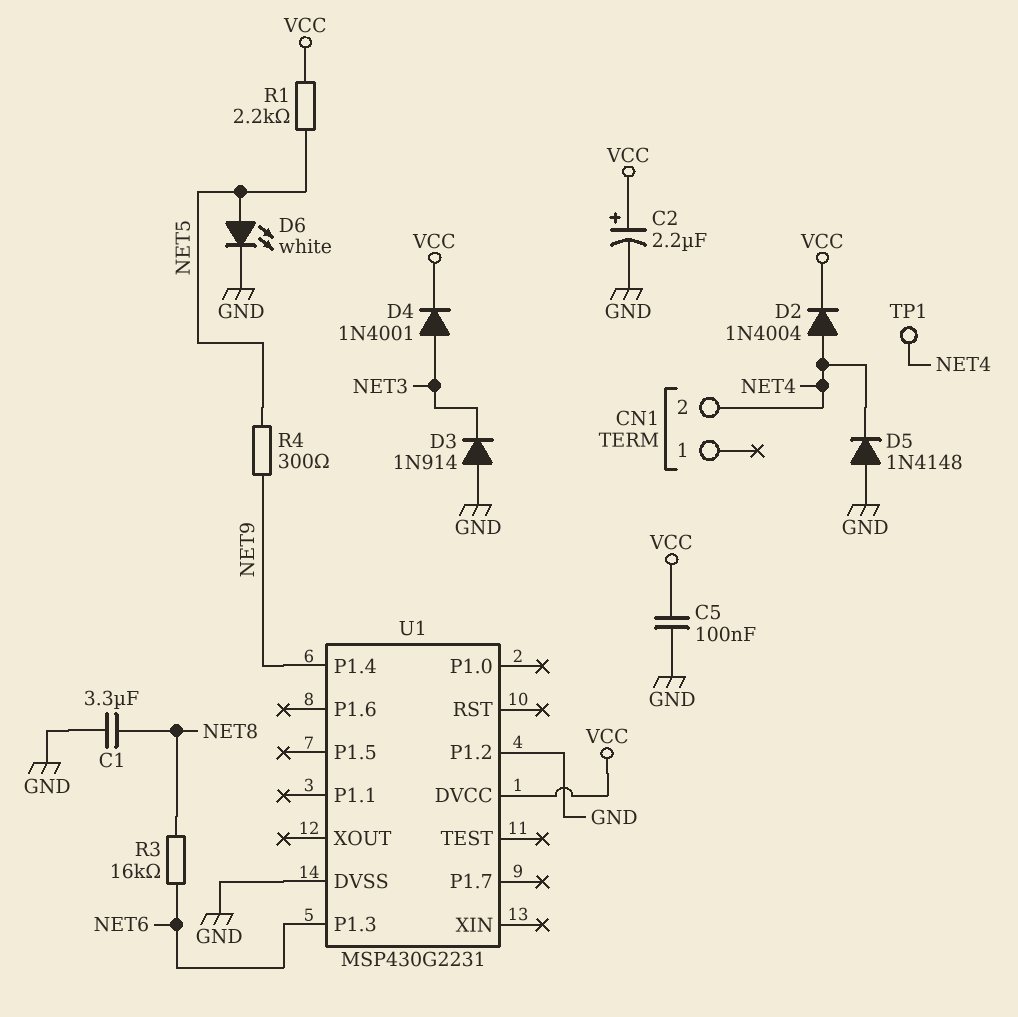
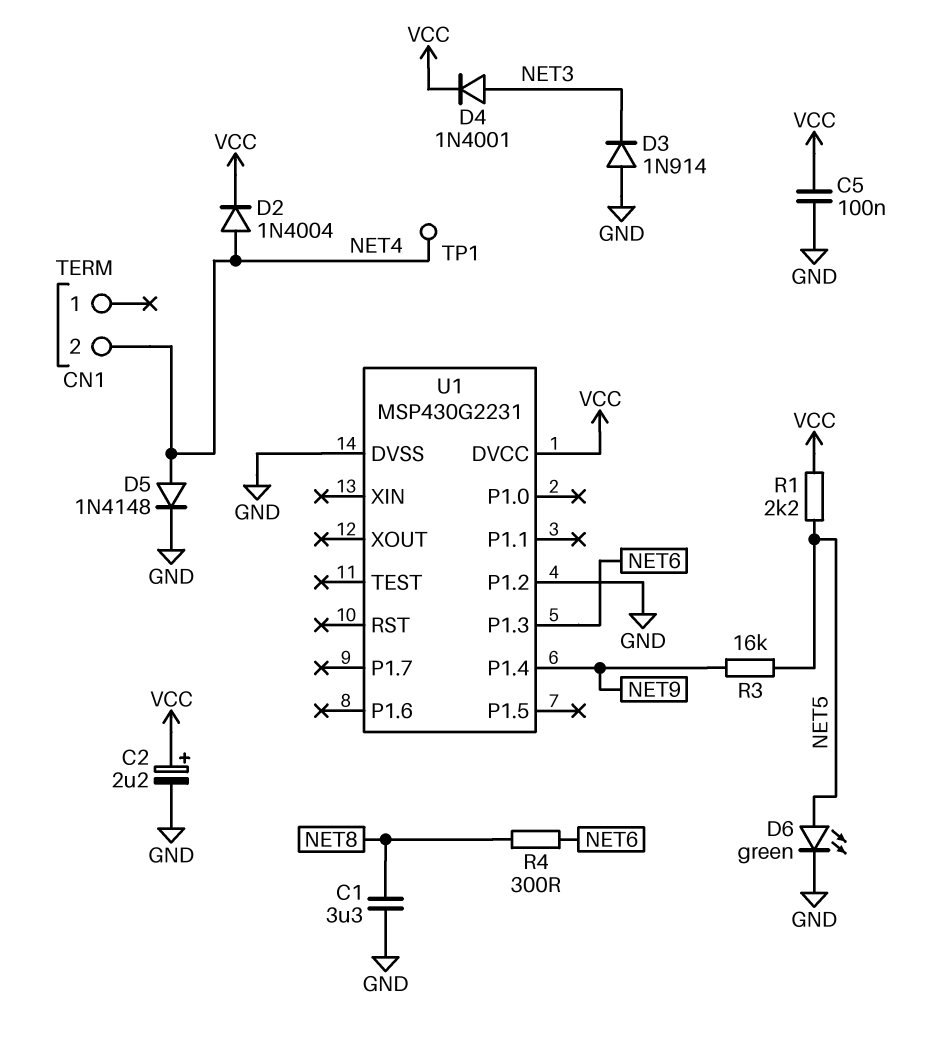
D5: diode 1N4148 (A GND, K NET4) -> diode 1N4148 (A NET4, K GND)
D6: LED white (A NET5, K GND) -> LED green (A NET5, K GND)
R3: 16k (NET6, NET8) -> 16k (NET5, NET9)
R4: 300 (NET5, NET9) -> 300 (NET6, NET8)

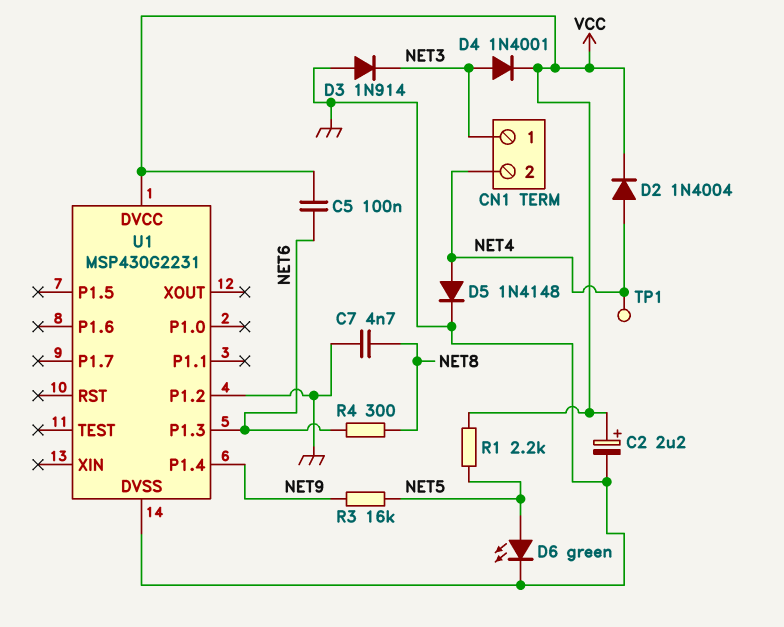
C1: 3.3uF (GND, NET8) -> none
C5: 100nF (GND, VCC) -> 100nF (NET6, VCC)
C7: none -> 4.7nF (GND, NET8)
CN1 pin 1: none -> NET3

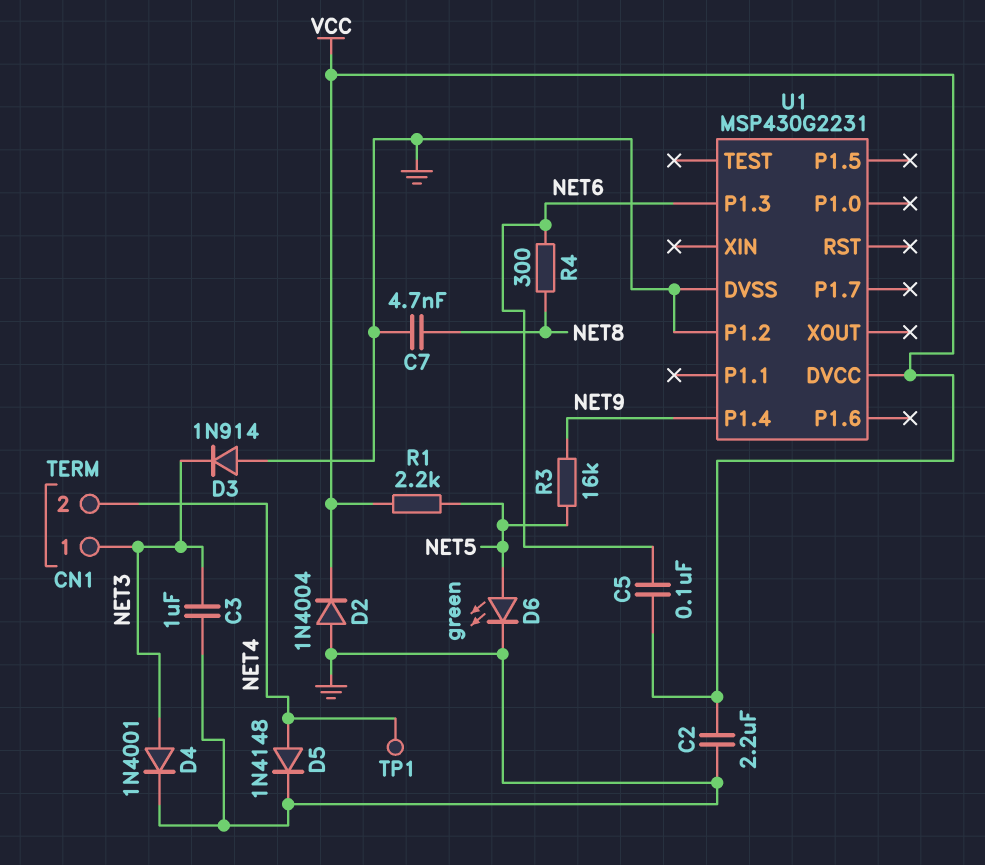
C2: 2.2uF (plus VCC, minus GND) -> 2.2uF (GND, VCC)
C3: none -> 1uF (GND, NET3)
D2: diode 1N4004 (A NET4, K VCC) -> diode 1N4004 (A GND, K VCC)
D4: diode 1N4001 (A NET3, K VCC) -> diode 1N4001 (A NET3, K GND)

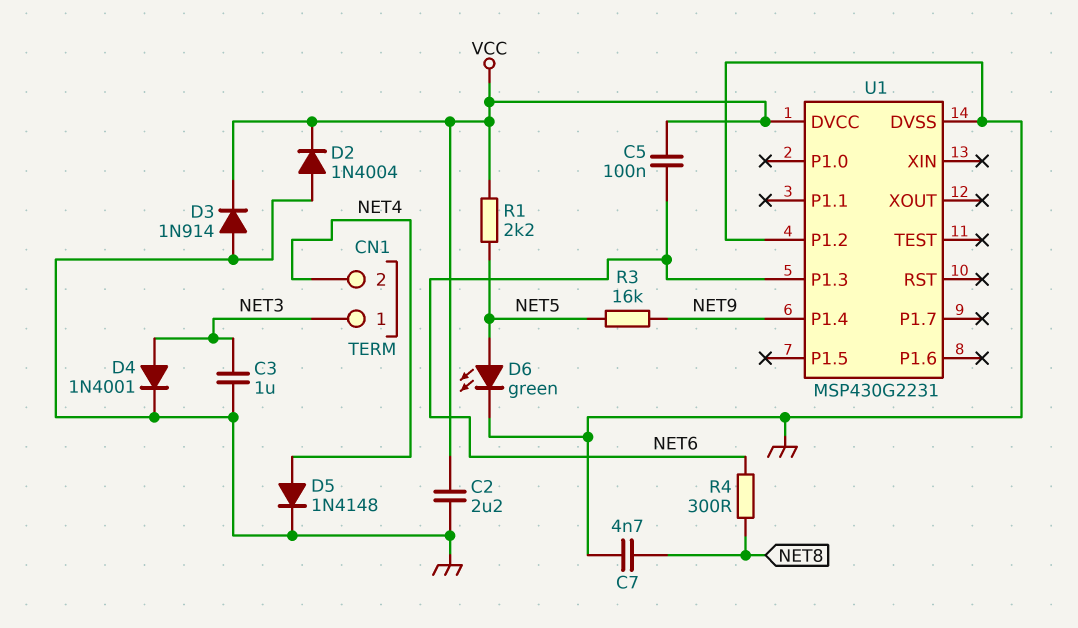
D3: diode 1N914 (A GND, K NET3) -> diode 1N914 (A GND, K VCC)
TP1: test point (NET4) -> none

